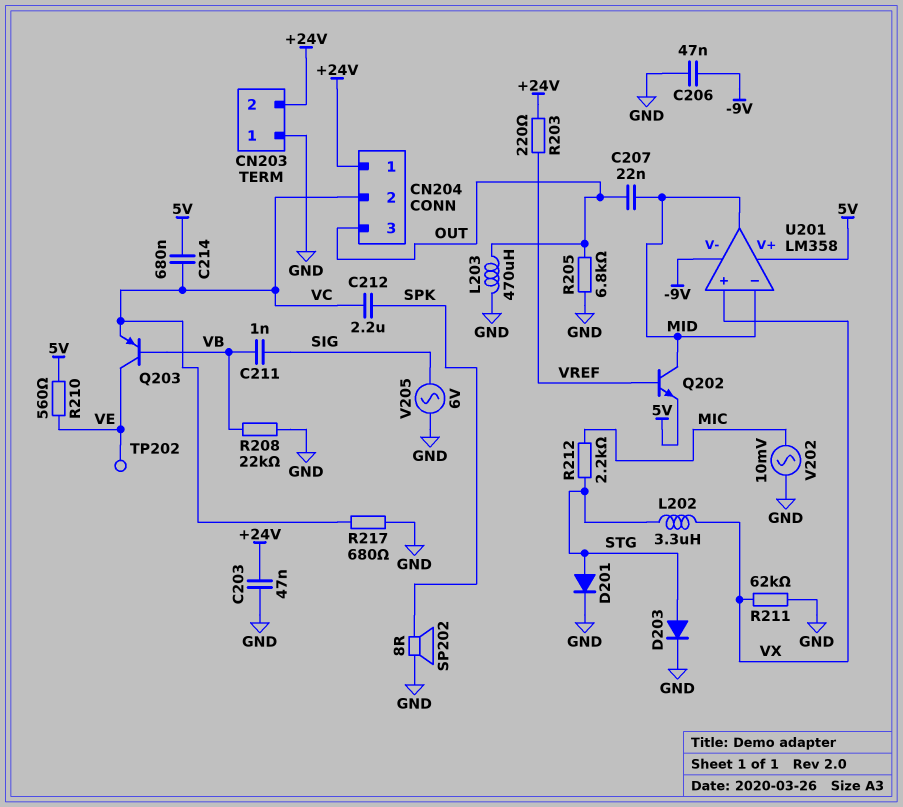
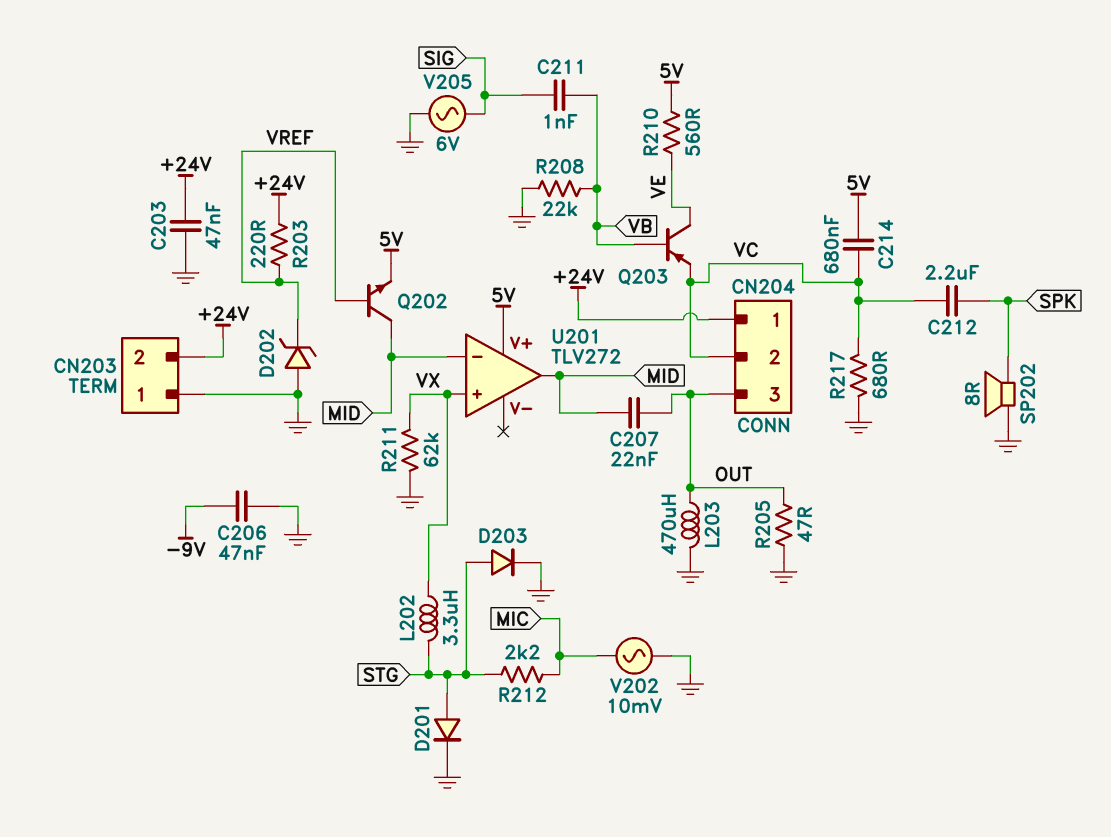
D202: none -> zener (A GND, K VREF)
R205: 6.8k (GND, OUT) -> 47 (GND, OUT)
TP202: test point (VE) -> none
U201: LM358 -> TLV272
U201 pin V-: -9V -> none

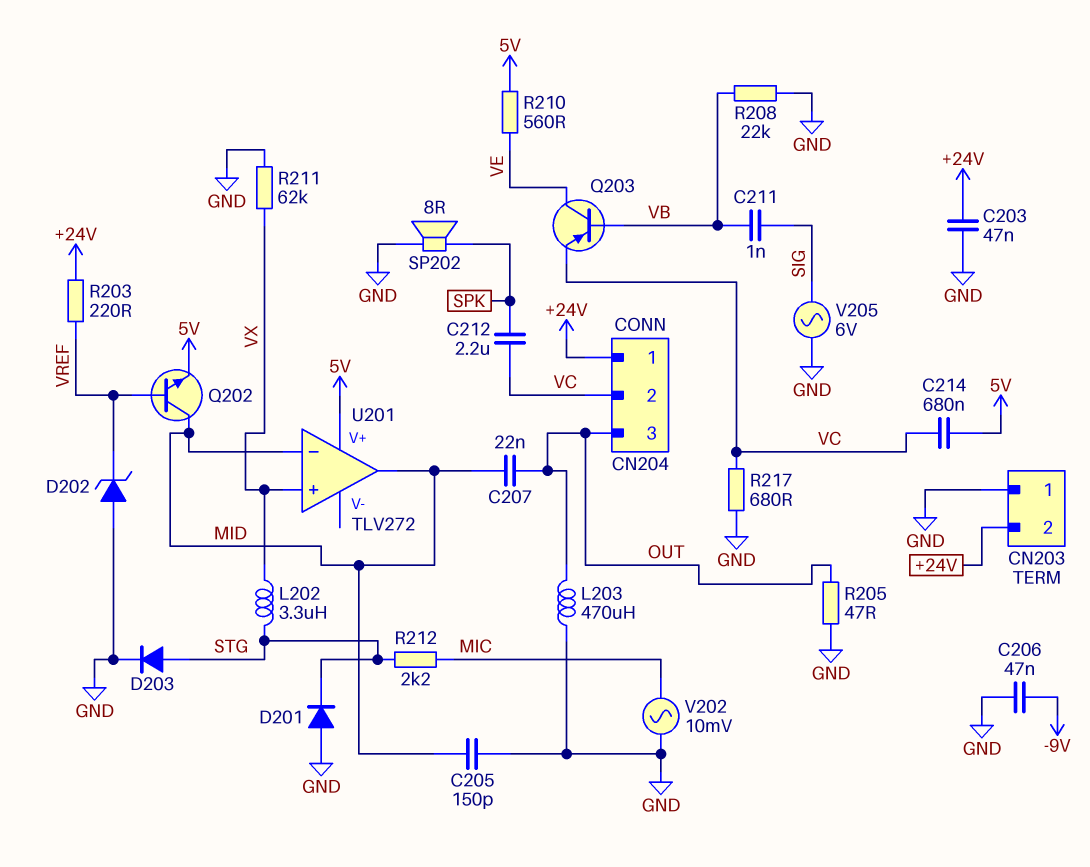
C205: none -> 150pF (GND, MID)
D201: diode (A STG, K GND) -> diode (A GND, K STG)

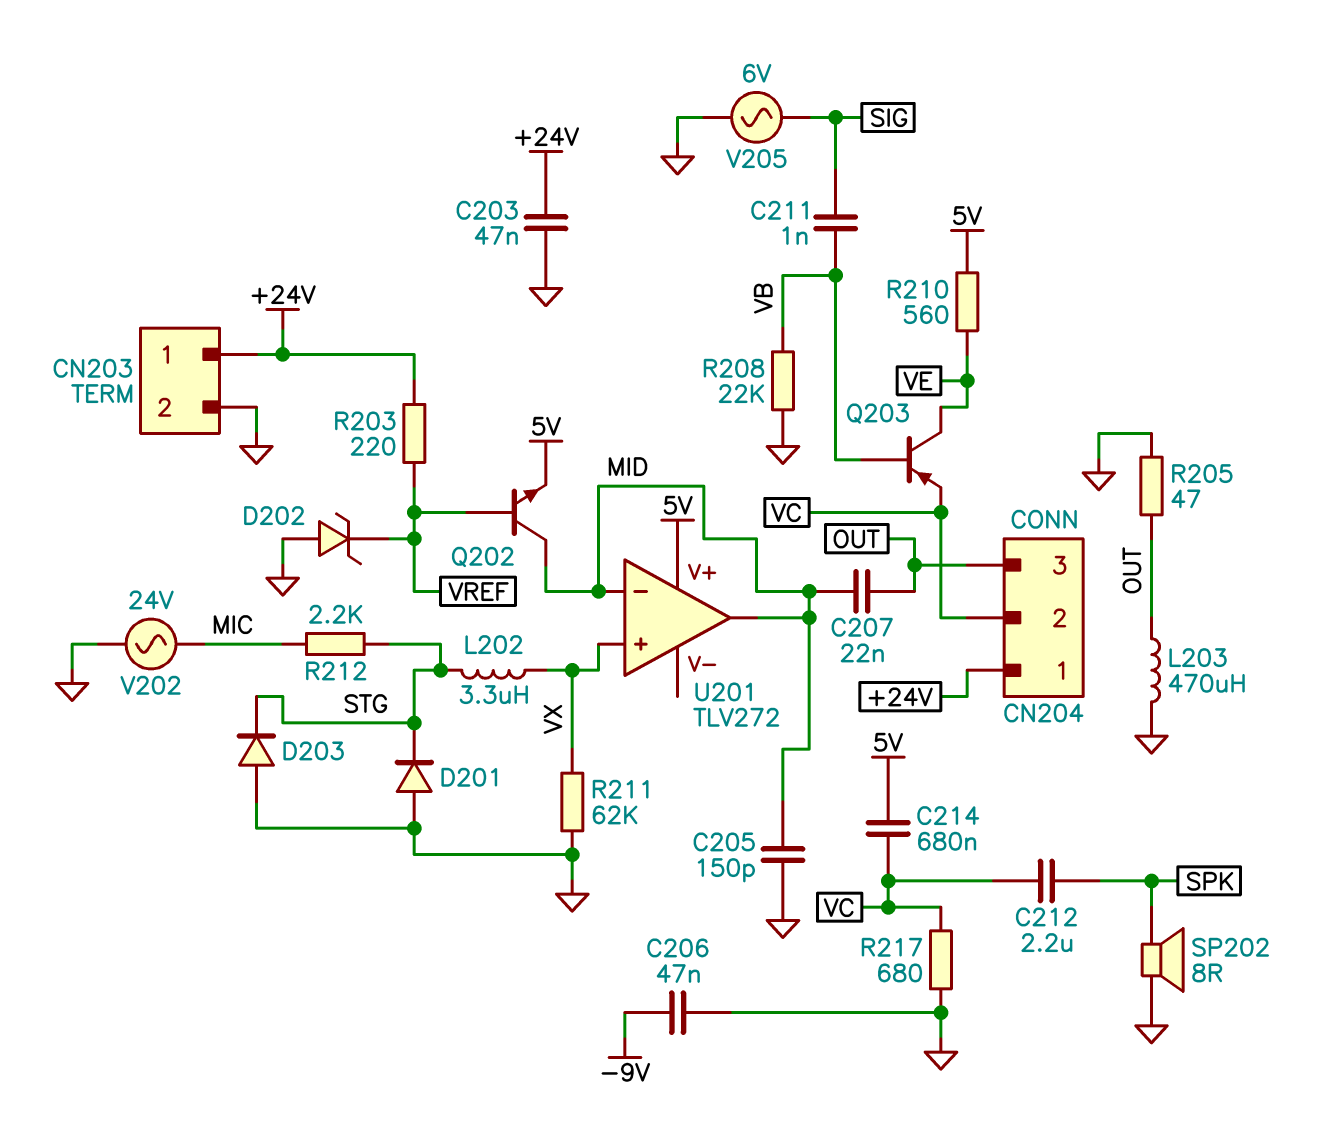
CN203 pin 1: GND -> +24V
CN203 pin 2: +24V -> GND
D203: diode (A STG, K GND) -> diode (A GND, K STG)
V202: AC 10mV (GND, MIC) -> AC 24V (GND, MIC)

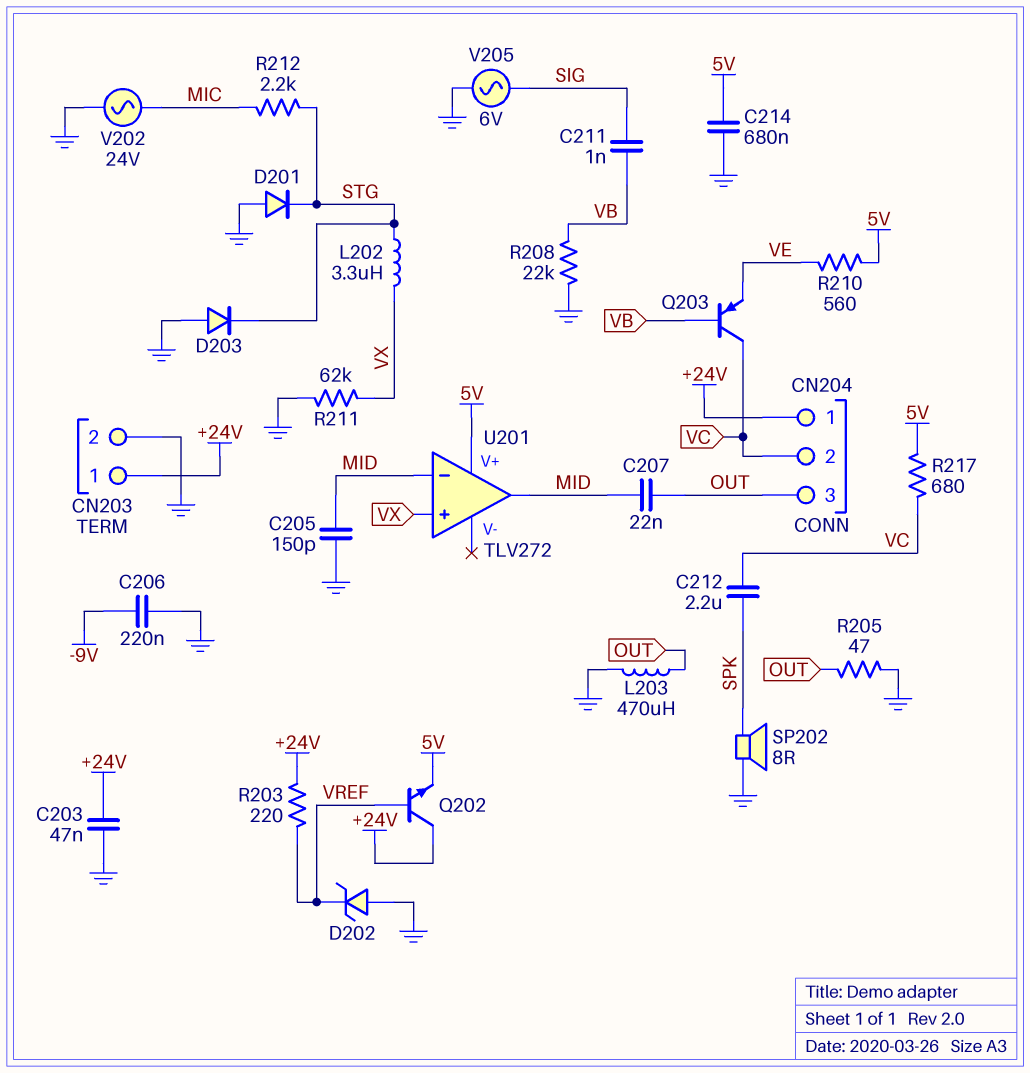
C206: 47nF (-9V, GND) -> 220nF (-9V, GND)
C214: 680nF (5V, VC) -> 680nF (5V, GND)
Q202: NPN (B VREF, C MID, E 5V) -> NPN (B VREF, C +24V, E 5V)
Q203: PNP (B VB, C VE, E VC) -> PNP (B VB, C VC, E VE)
R217: 680 (GND, VC) -> 680 (5V, VC)

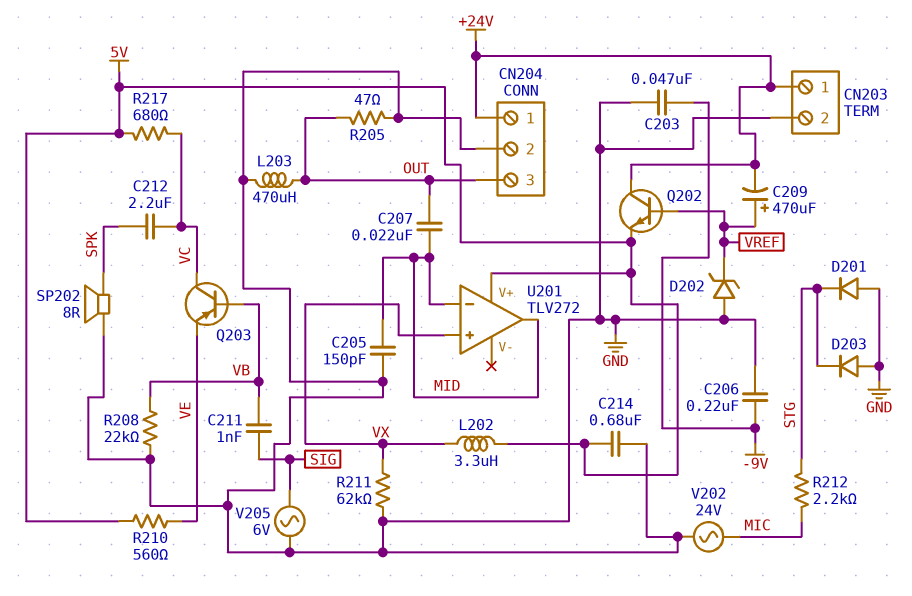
C203: 47nF (+24V, GND) -> 47nF (-9V, GND)
C209: none -> 470uF (plus VREF, minus +24V)
CN204 pin 2: VC -> GND
L202: 3.3uH (STG, VX) -> 3.3uH (5V, VX)
R203: 220 (+24V, VREF) -> none

